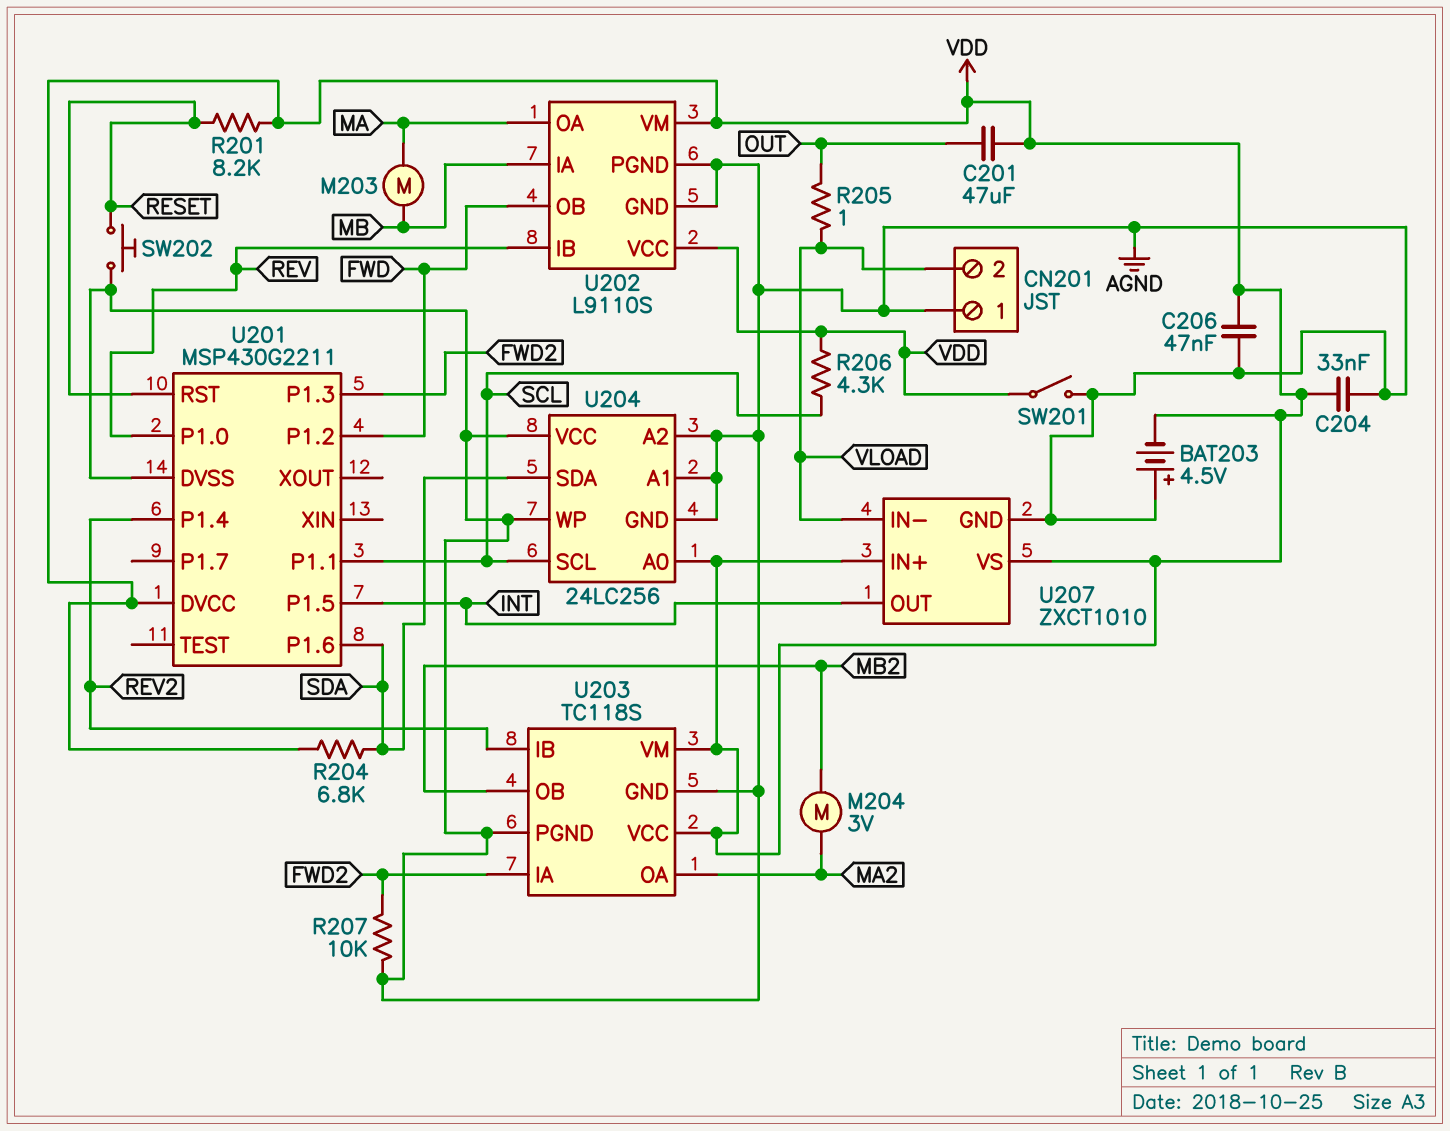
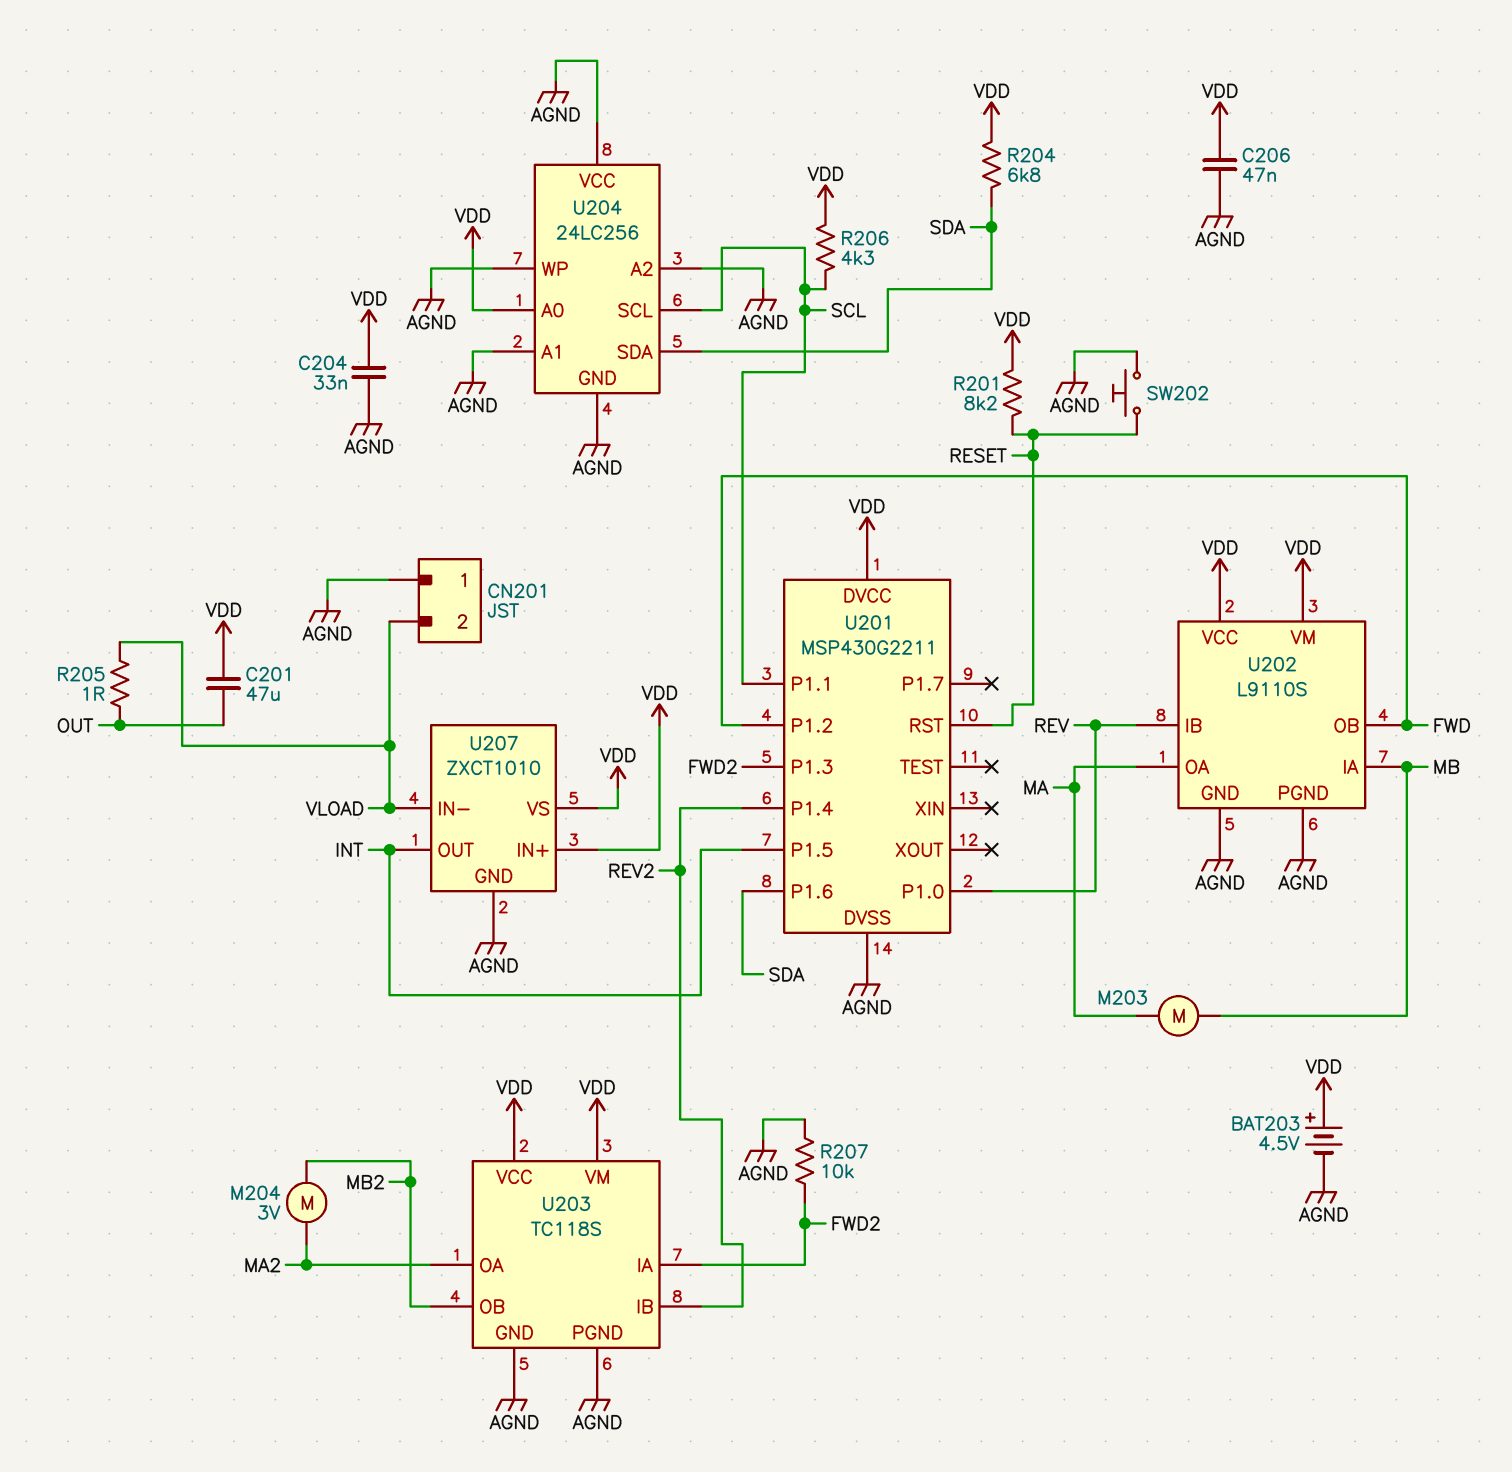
BAT203: 4.5V (plus AGND, minus VDD) -> 4.5V (plus VDD, minus AGND)
SW201: switch (AGND, VDD) -> none

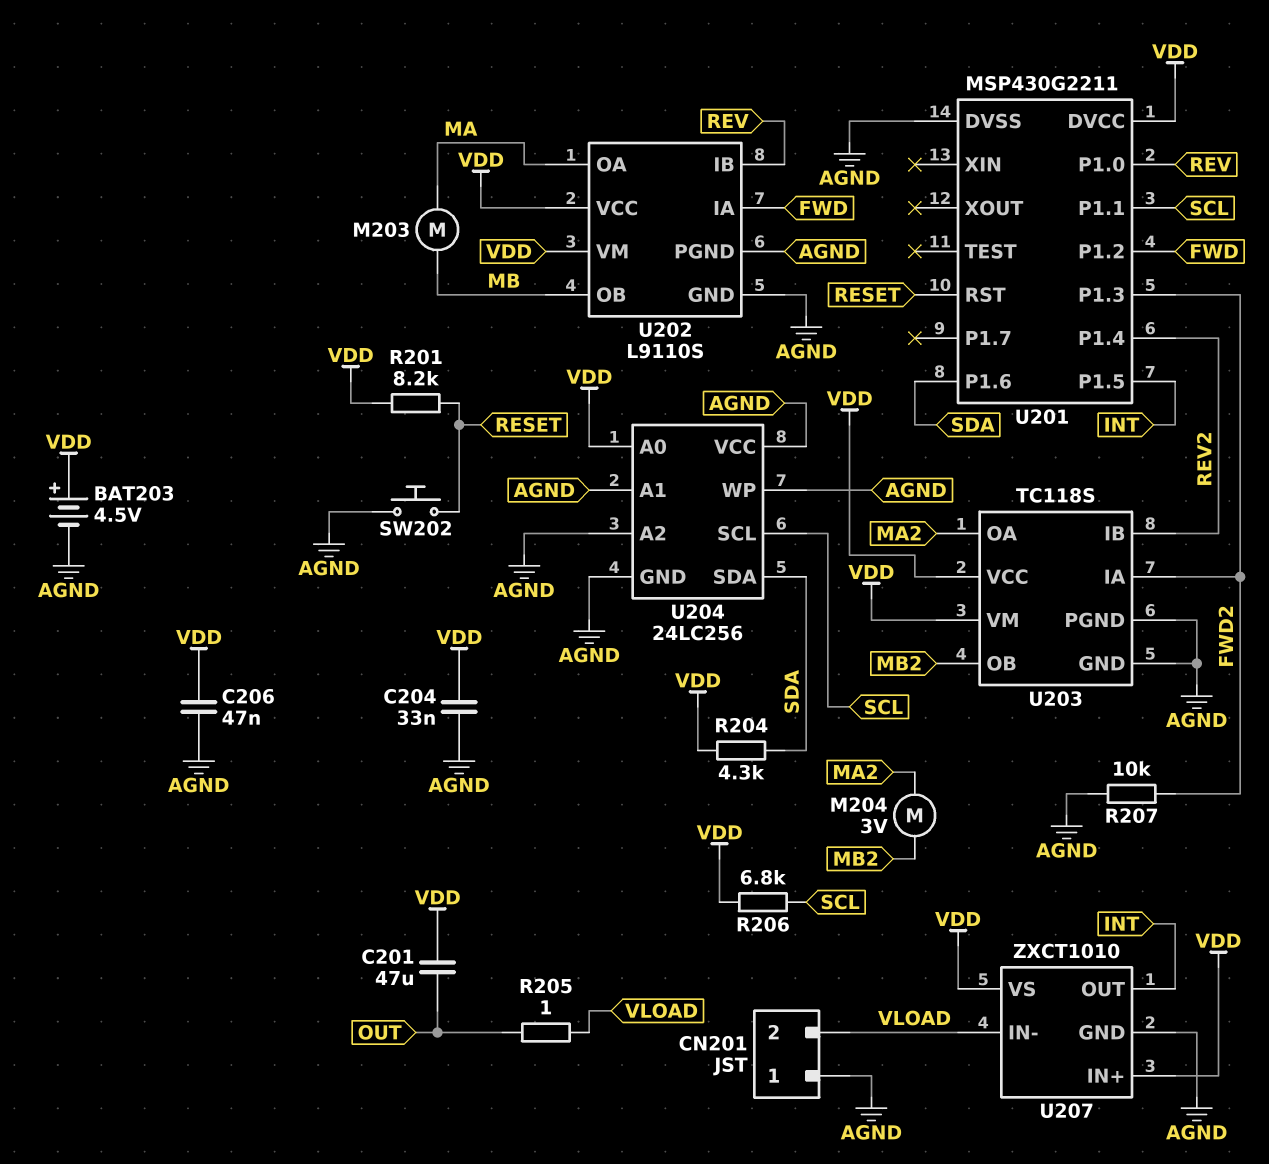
R204: 6.8k (SDA, VDD) -> 4.3k (SDA, VDD)
R206: 4.3k (SCL, VDD) -> 6.8k (SCL, VDD)
U202 pin IA: MB -> FWD
U202 pin OB: FWD -> MB

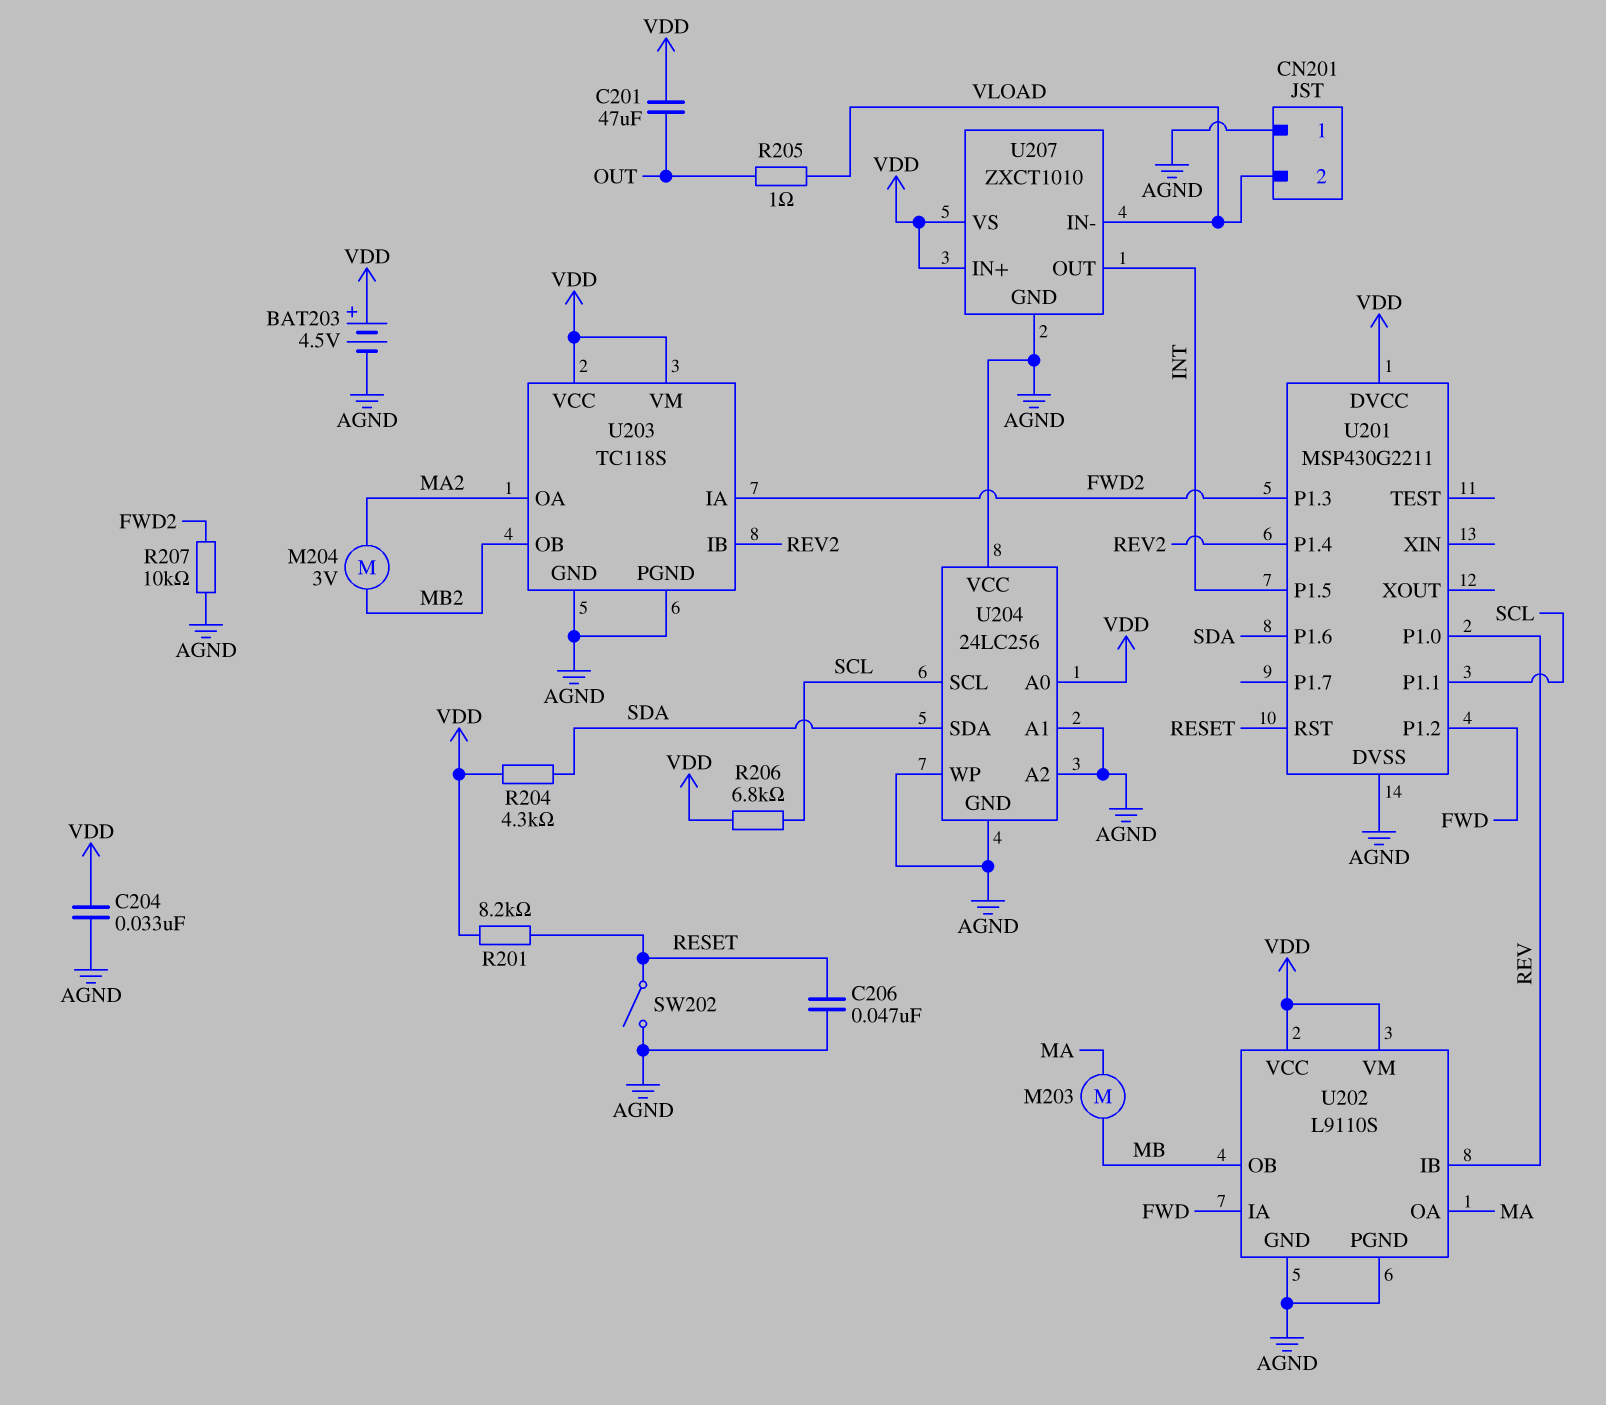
C206: 47nF (AGND, VDD) -> 47nF (AGND, RESET)
SW202: button (AGND, RESET) -> switch (AGND, RESET)

